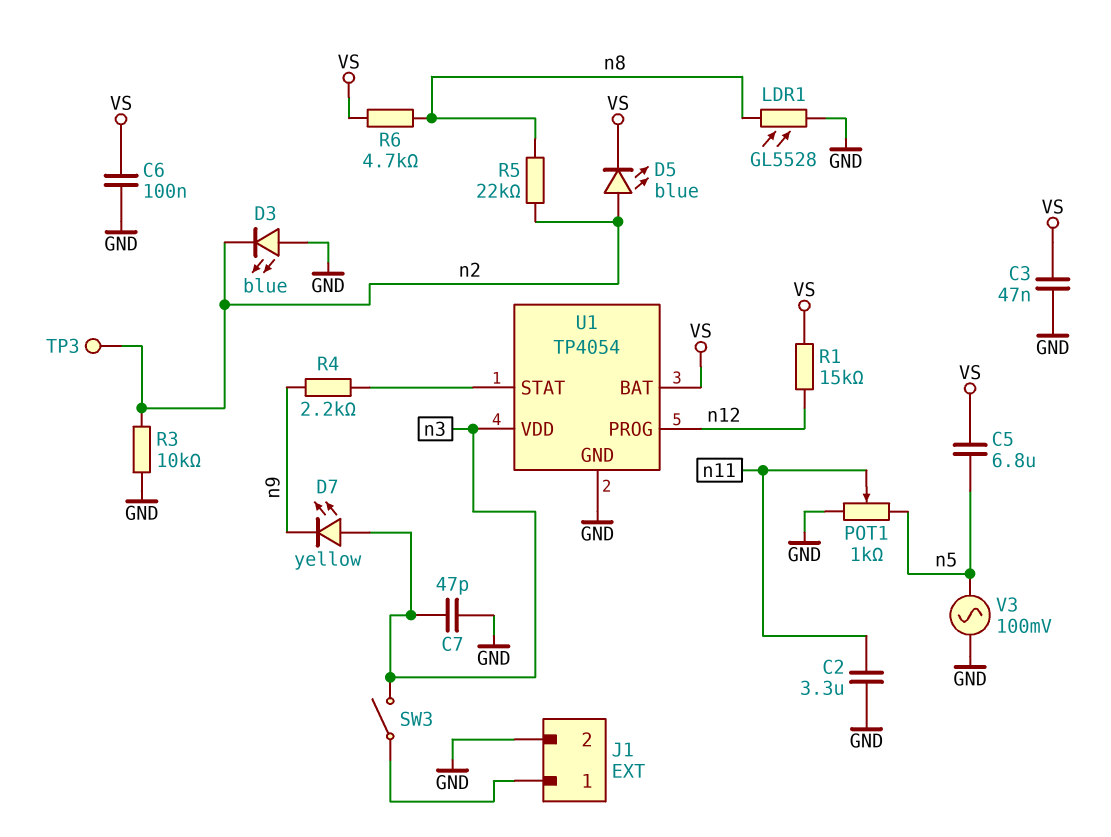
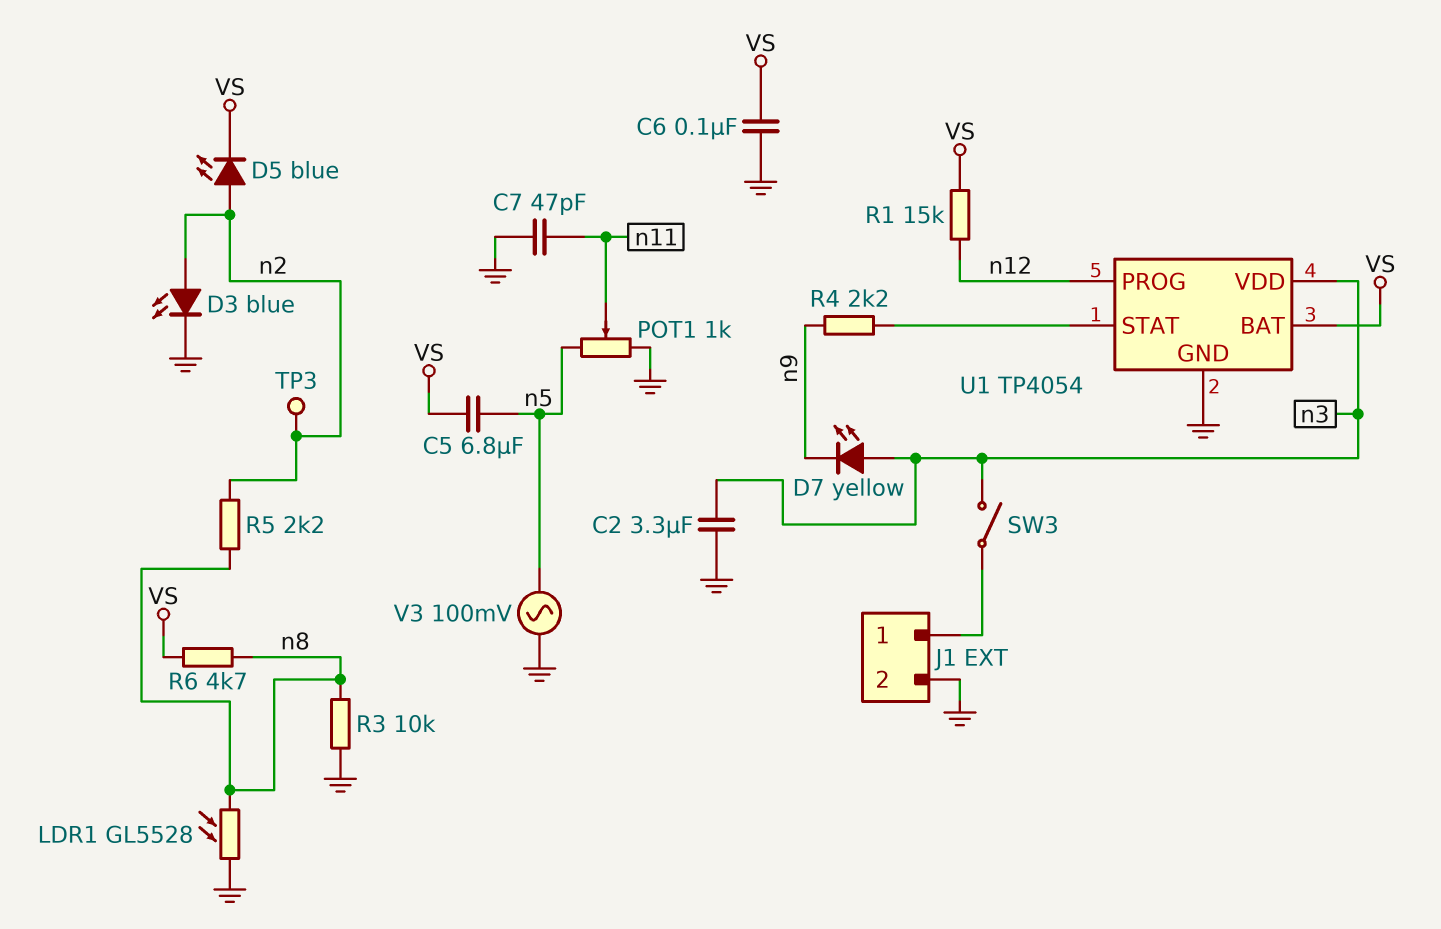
C2: 3.3uF (GND, n11) -> 3.3uF (GND, n3)
C3: 47nF (GND, VS) -> none
C7: 47pF (GND, n3) -> 47pF (GND, n11)
D3: LED blue (A GND, K n2) -> LED blue (A n2, K GND)
R3: 10k (GND, n2) -> 10k (GND, n8)
R5: 22k (n2, n8) -> 2.2k (n2, n8)

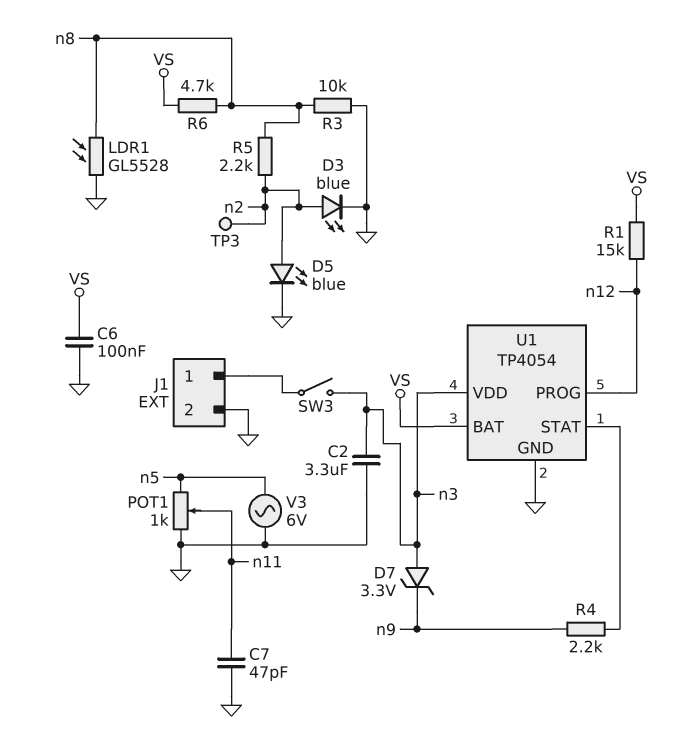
C5: 6.8uF (VS, n5) -> none
D5: LED blue (A n2, K VS) -> LED blue (A n2, K GND)
D7: LED yellow (A n3, K n9) -> zener 3.3V (A n3, K n9)
V3: AC 100mV (GND, n5) -> AC 6V (GND, n5)

